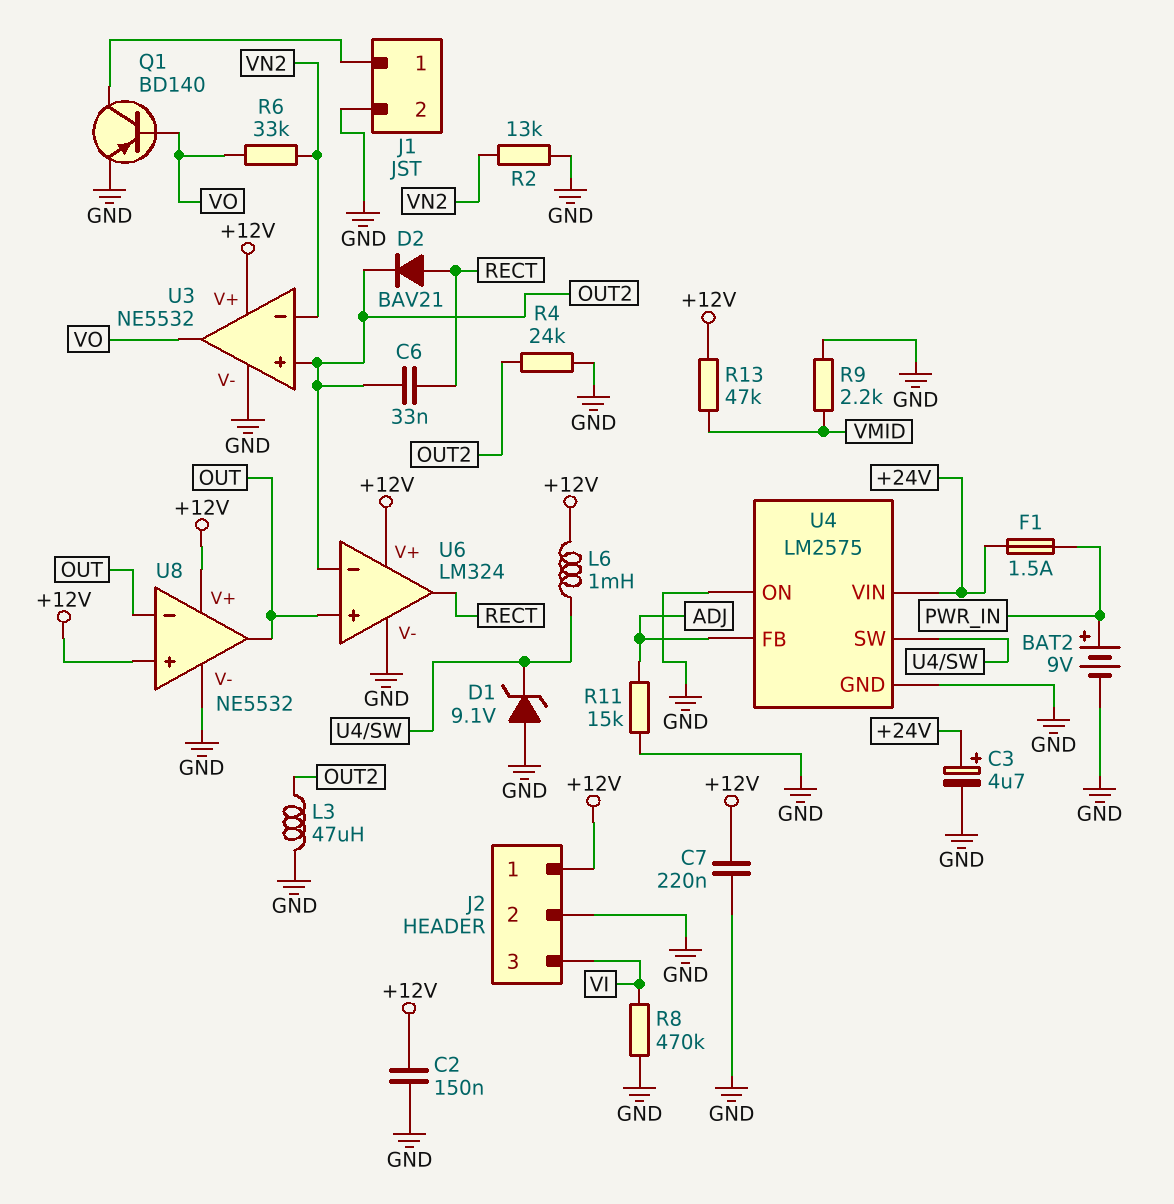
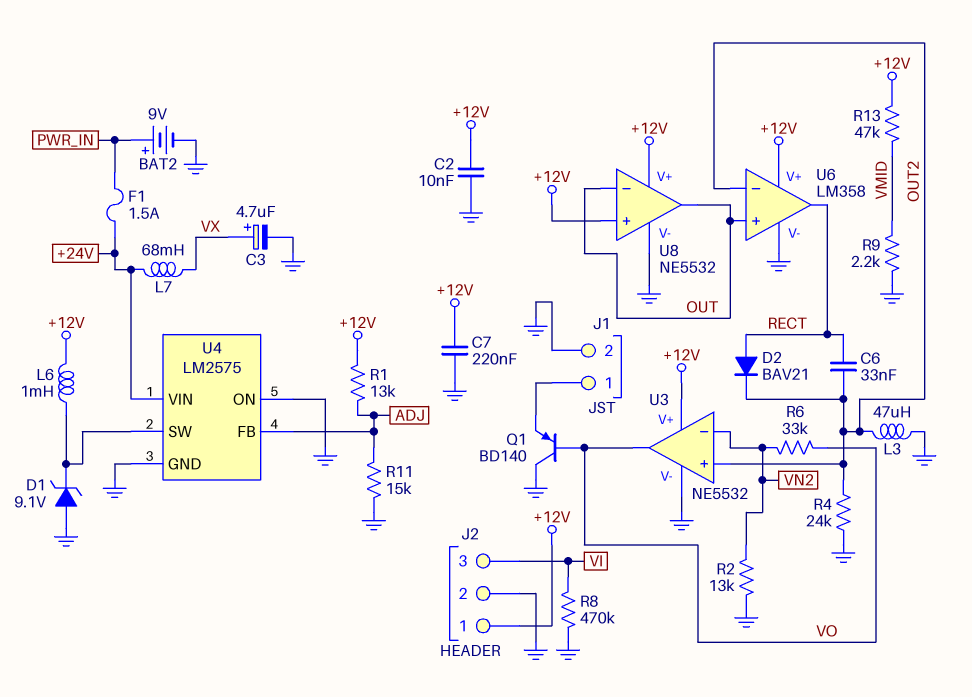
C2: 150nF (+12V, GND) -> 10nF (+12V, GND)
C3: 4.7uF (plus +24V, minus GND) -> 4.7uF (plus VX, minus GND)
L7: none -> 68mH (+24V, VX)
Q1: PNP BD140 (B VO, C J1/1, E GND) -> PNP BD140 (B VO, C GND, E J1/1)
R1: none -> 13k (+12V, ADJ)
U6: LM324 -> LM358

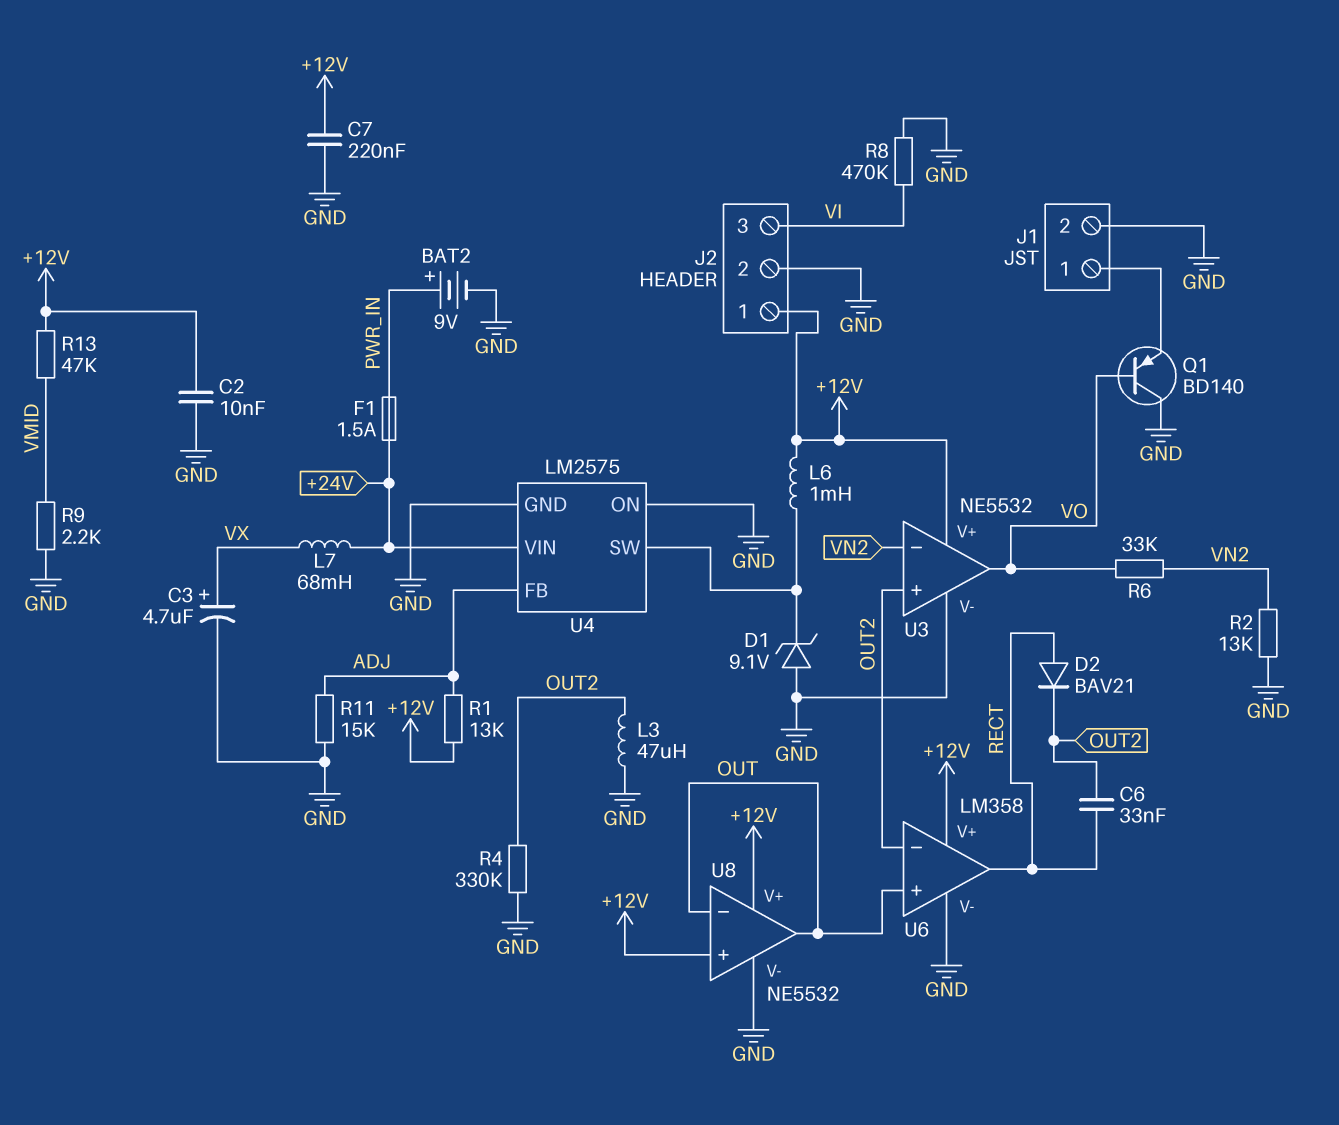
R4: 24k (GND, OUT2) -> 330k (GND, OUT2)

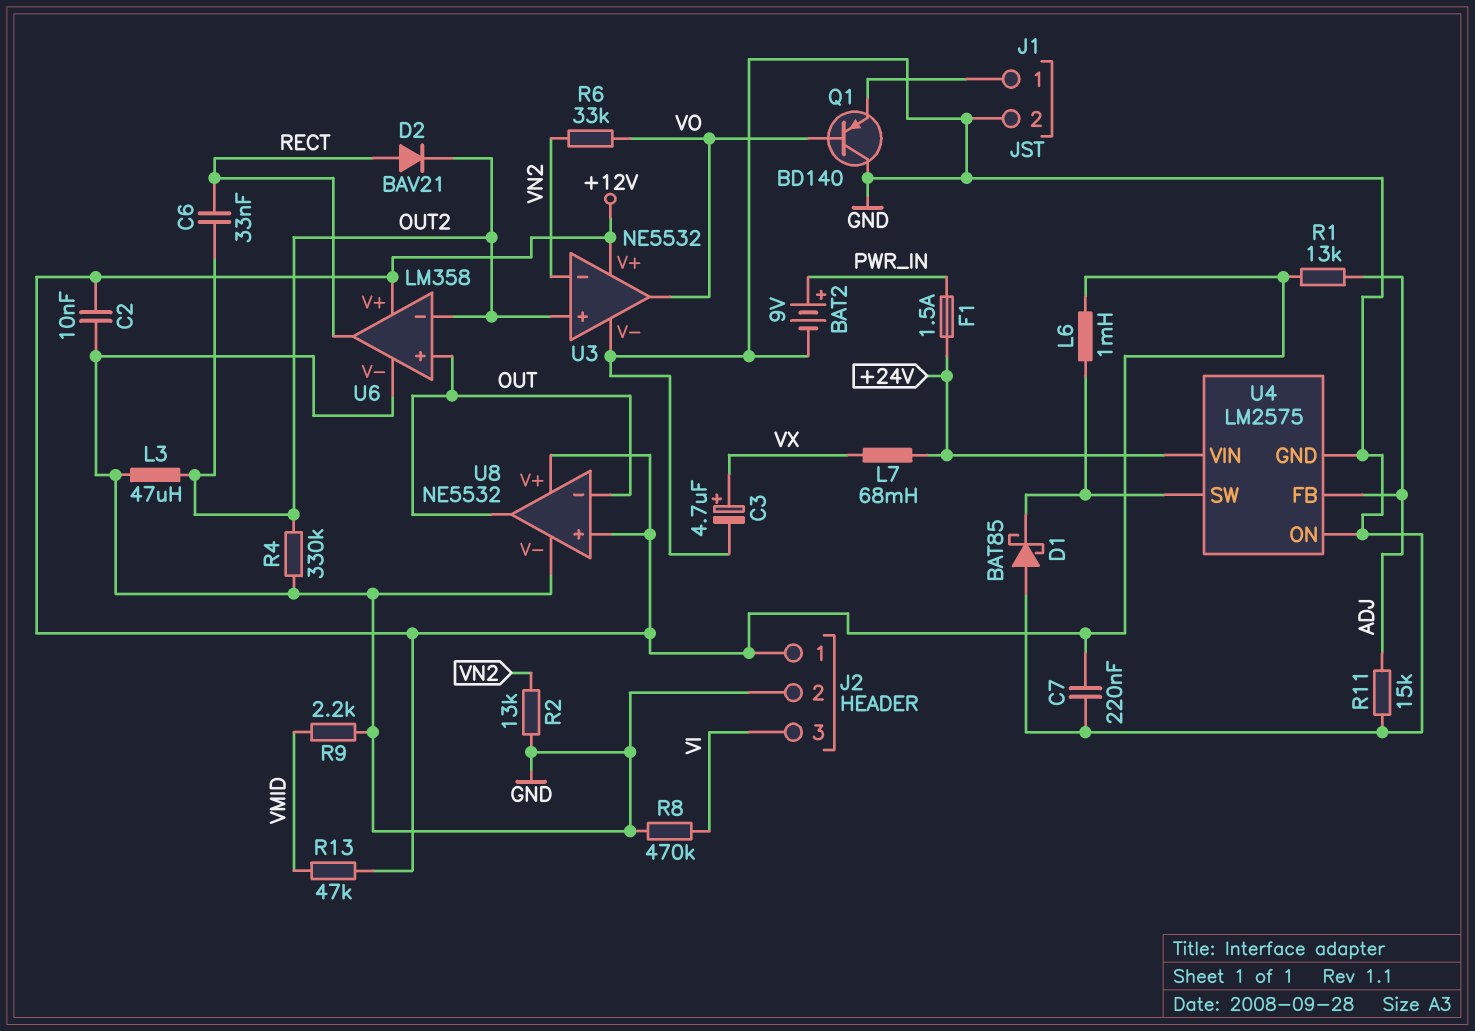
D1: zener 9.1V (A GND, K U4/SW) -> schottky BAT85 (A GND, K U4/SW)

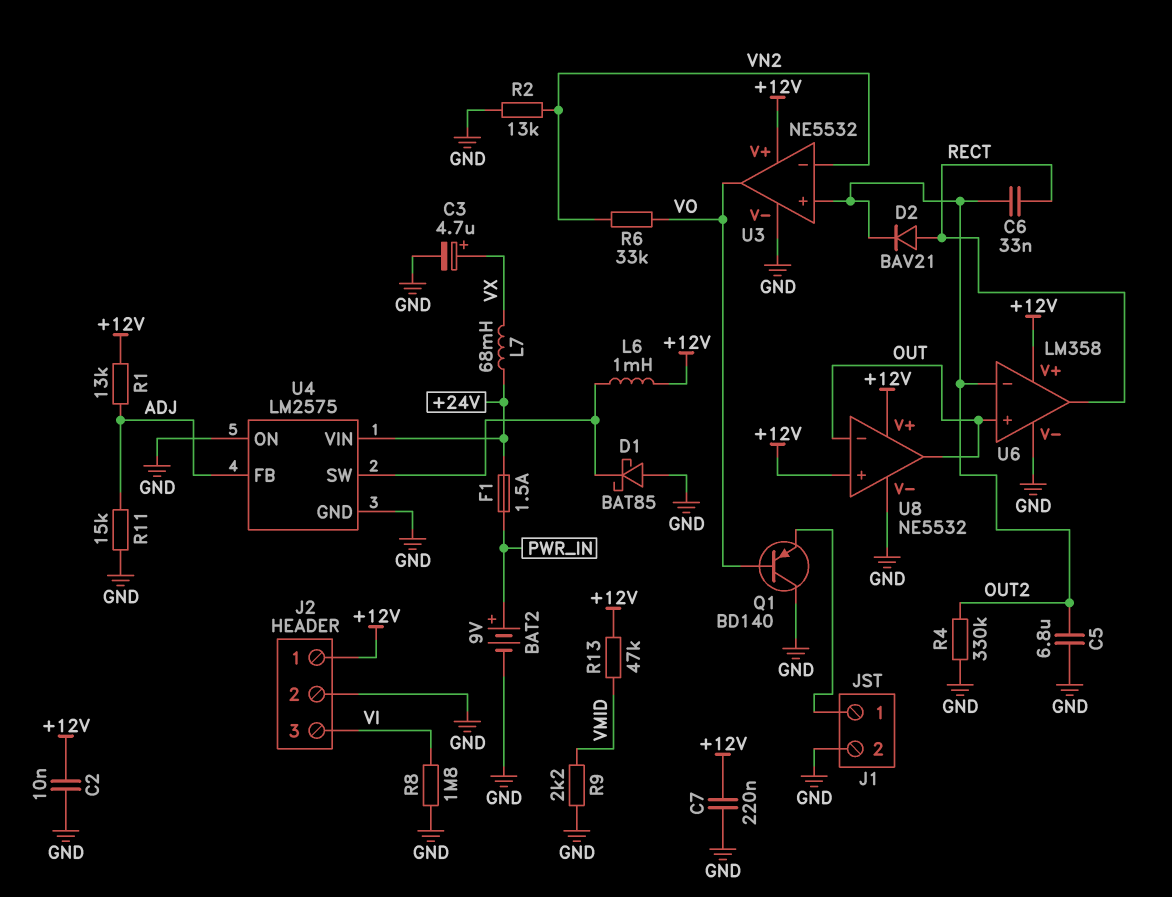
C5: none -> 6.8uF (GND, OUT2)
L3: 47uH (GND, OUT2) -> none
R8: 470k (GND, VI) -> 1.8M (GND, VI)

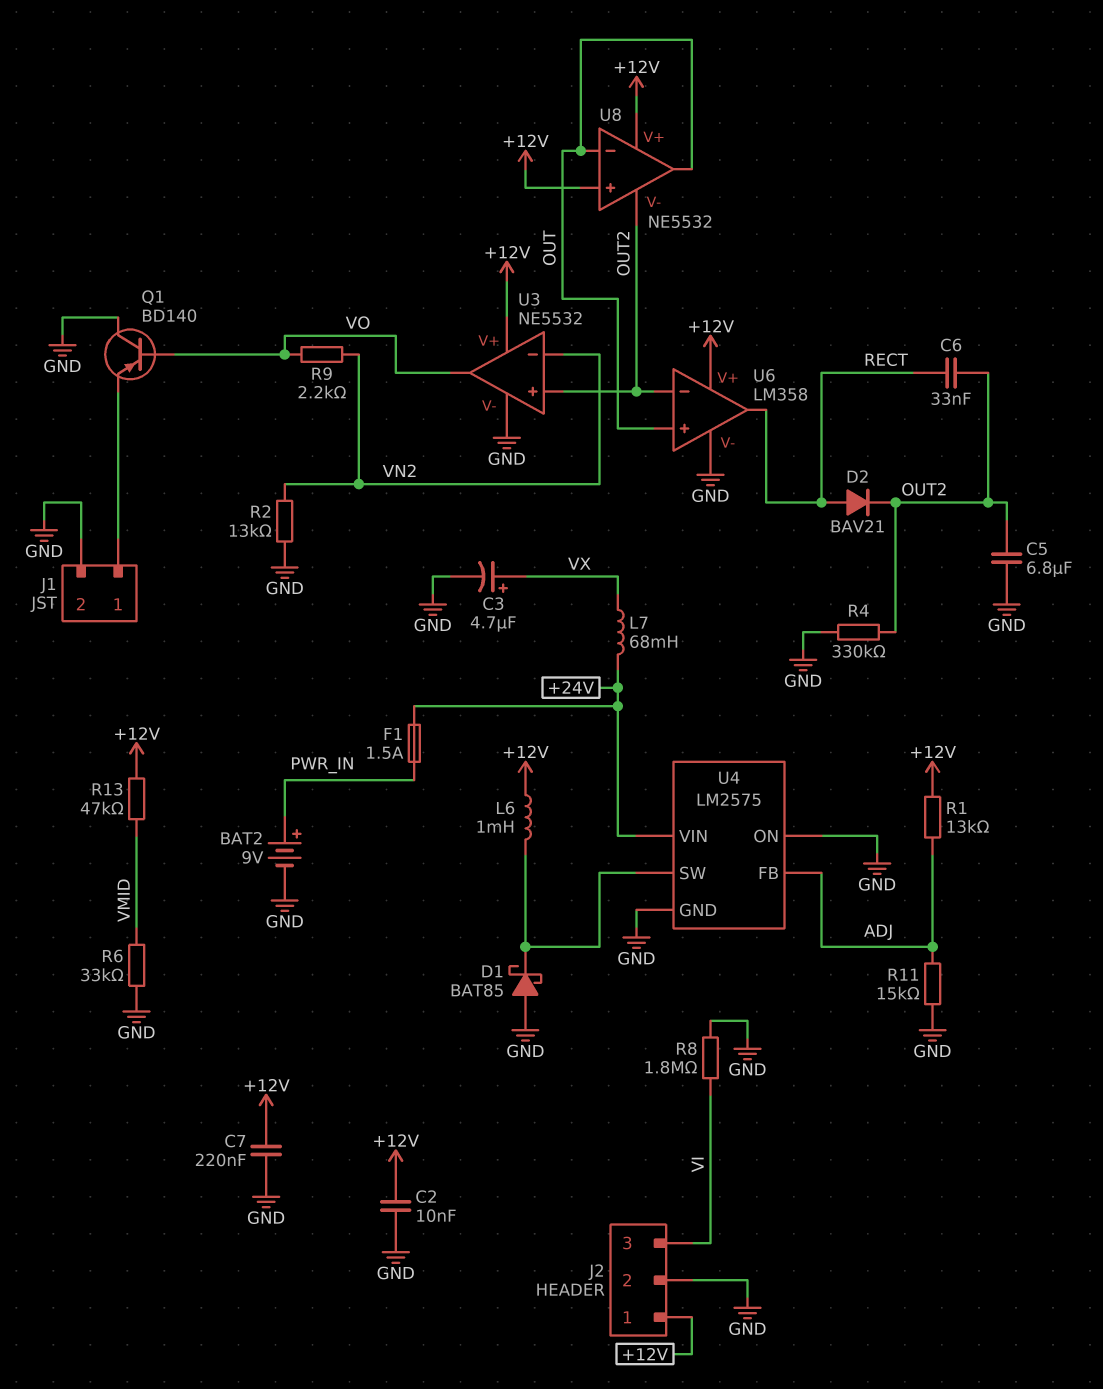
R6: 33k (VN2, VO) -> 33k (GND, VMID)
R9: 2.2k (GND, VMID) -> 2.2k (VN2, VO)
U8 pin V-: GND -> OUT2

